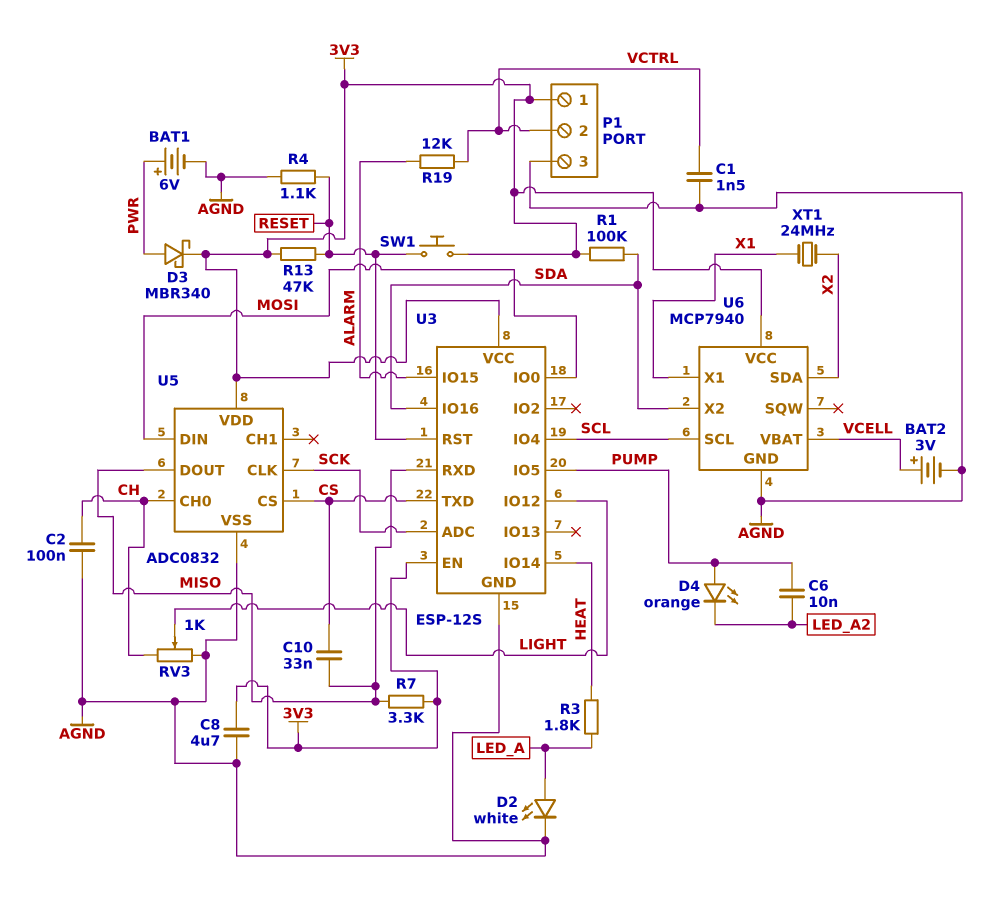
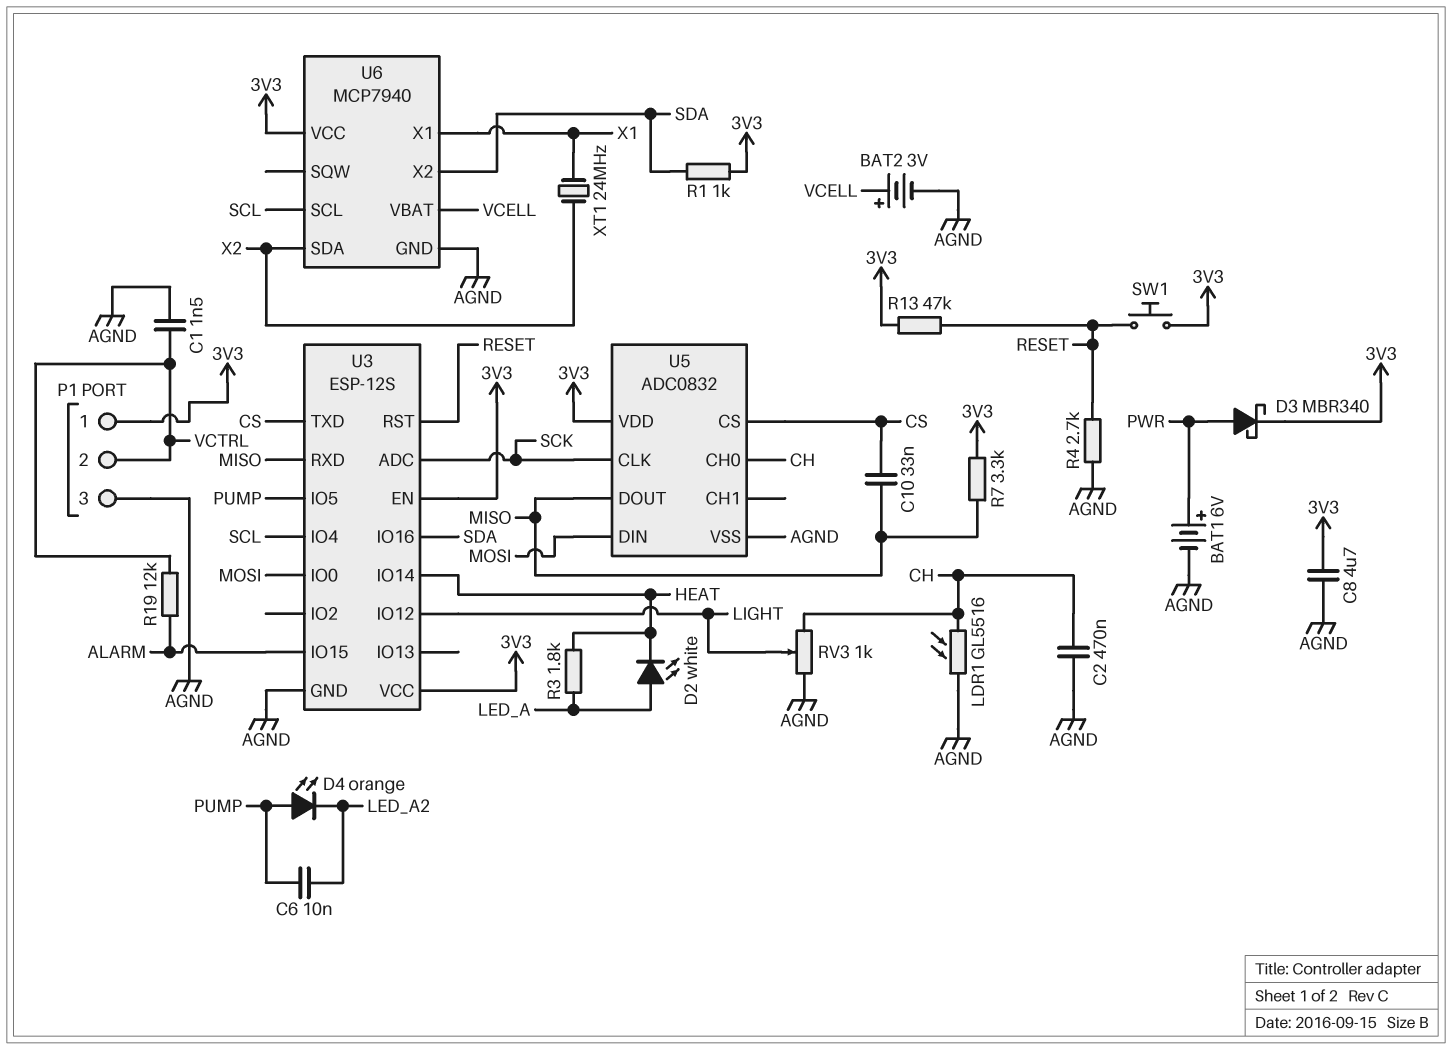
C2: 100nF (AGND, CH) -> 470nF (AGND, CH)
D2: LED white (A LED_A, K AGND) -> LED white (A LED_A, K HEAT)
LDR1: none -> GL5516 (AGND, CH)
R1: 100k (3V3, SDA) -> 1k (3V3, SDA)
R4: 1.1k (AGND, RESET) -> 2.7k (AGND, RESET)

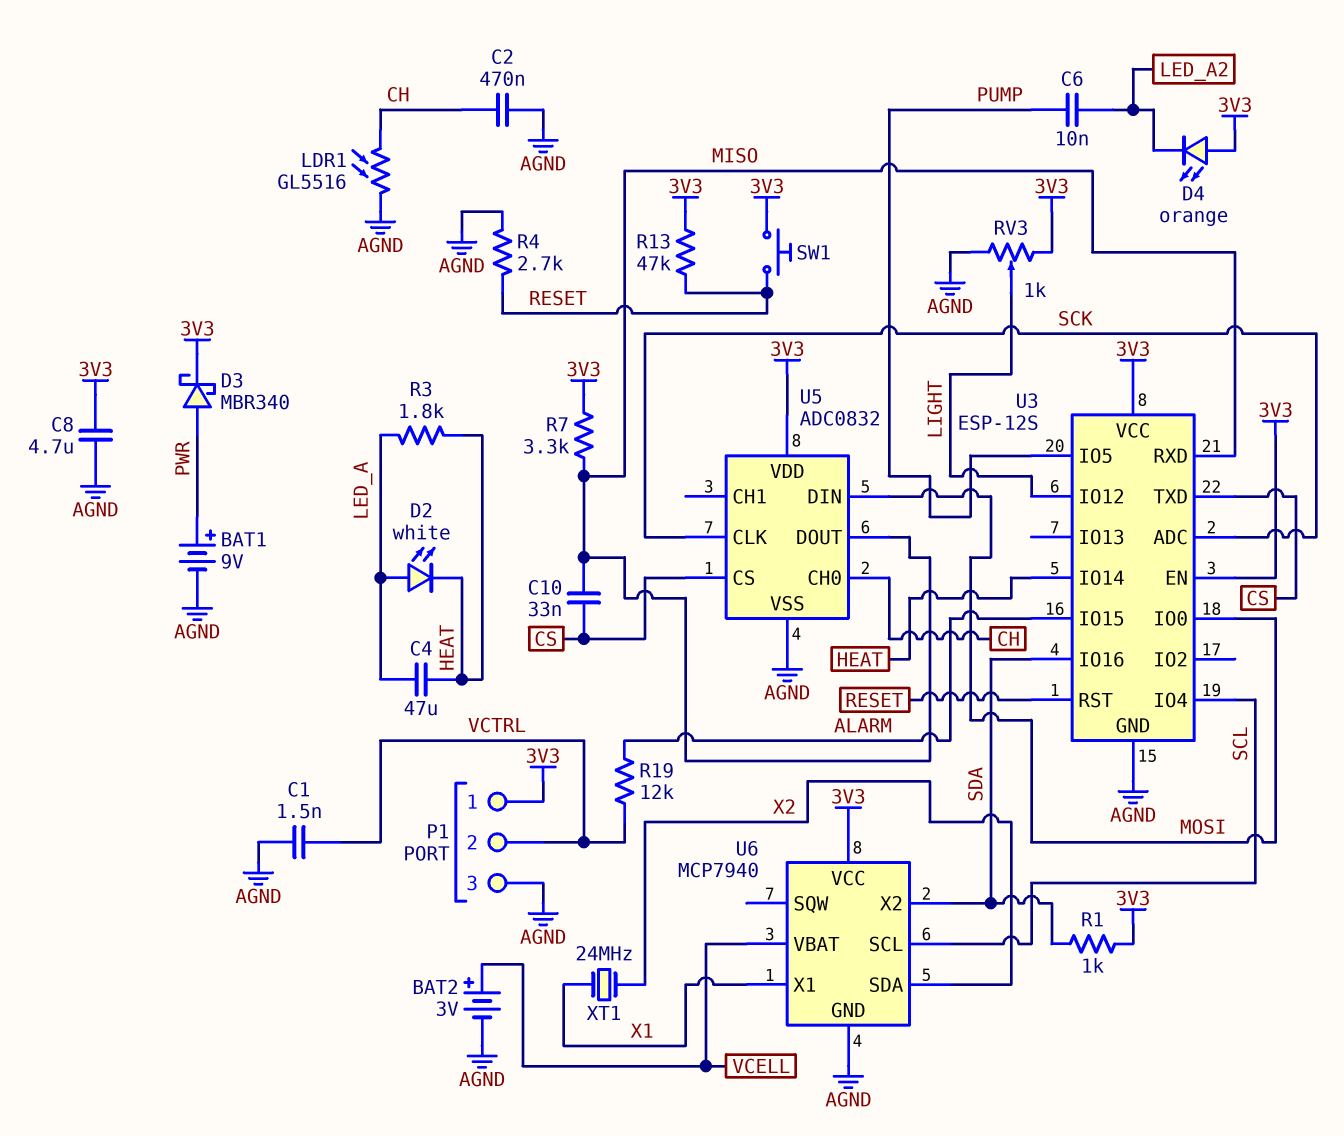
BAT1: 6V (plus PWR, minus AGND) -> 9V (plus PWR, minus AGND)
C4: none -> 47uF (HEAT, LED_A)
D4: LED orange (A PUMP, K LED_A2) -> LED orange (A 3V3, K LED_A2)
RV3: 1k (AGND, CH, wiper LIGHT) -> 1k (3V3, AGND, wiper LIGHT)

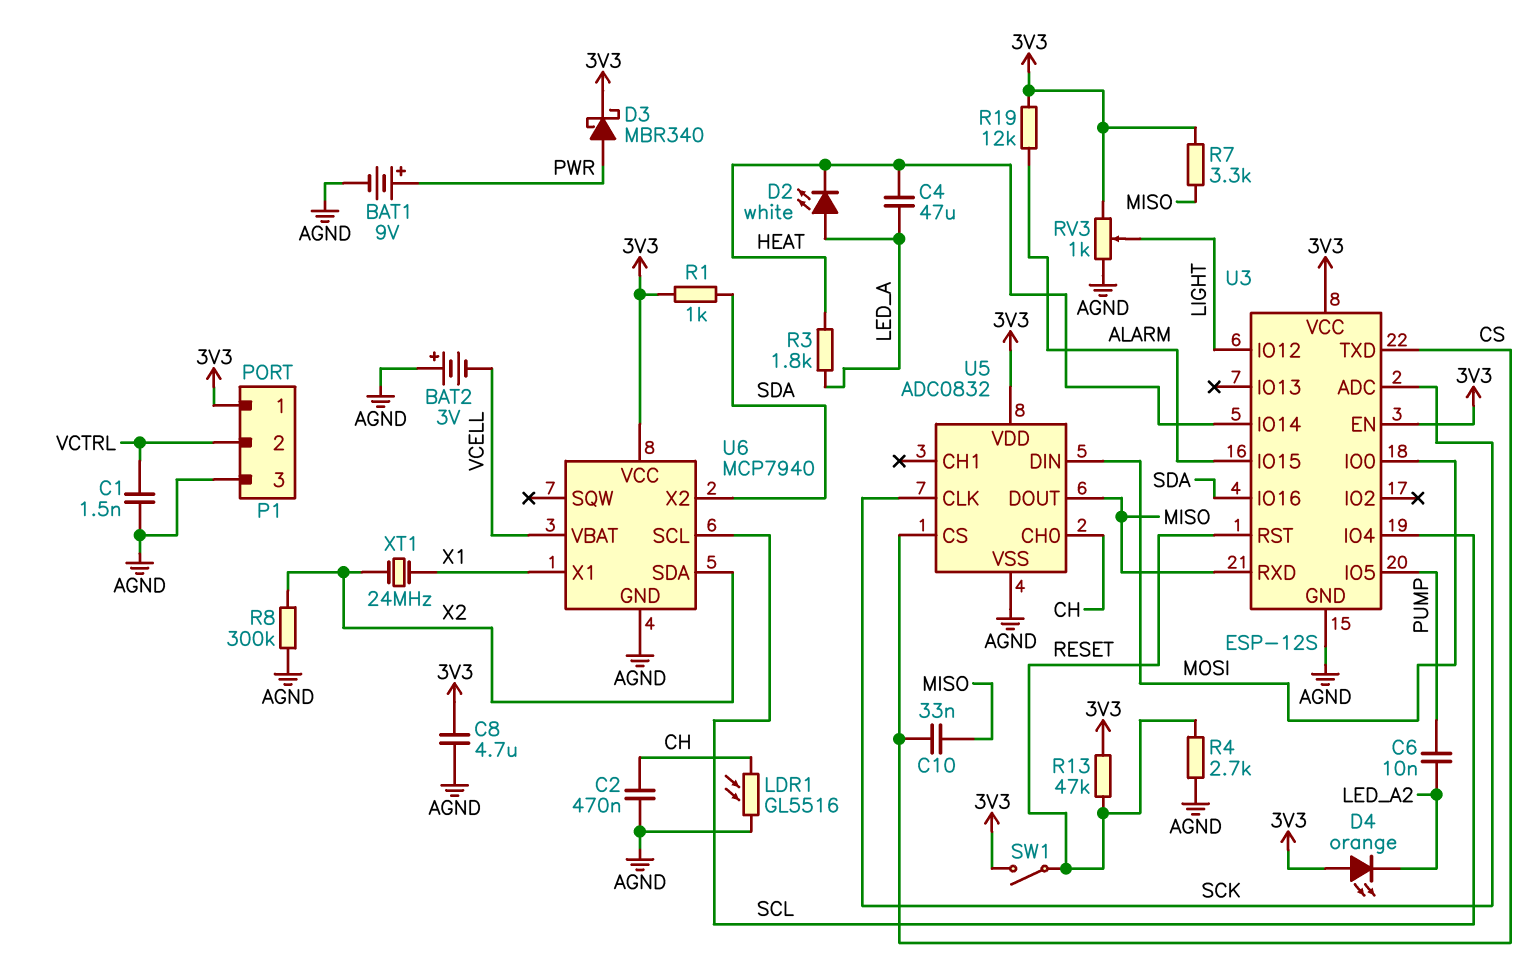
BAT2: 3V (plus VCELL, minus AGND) -> 3V (plus AGND, minus VCELL)
R8: none -> 300k (AGND, X2)
R19: 12k (ALARM, VCTRL) -> 12k (3V3, ALARM)
SW1: button (3V3, RESET) -> switch (3V3, RESET)

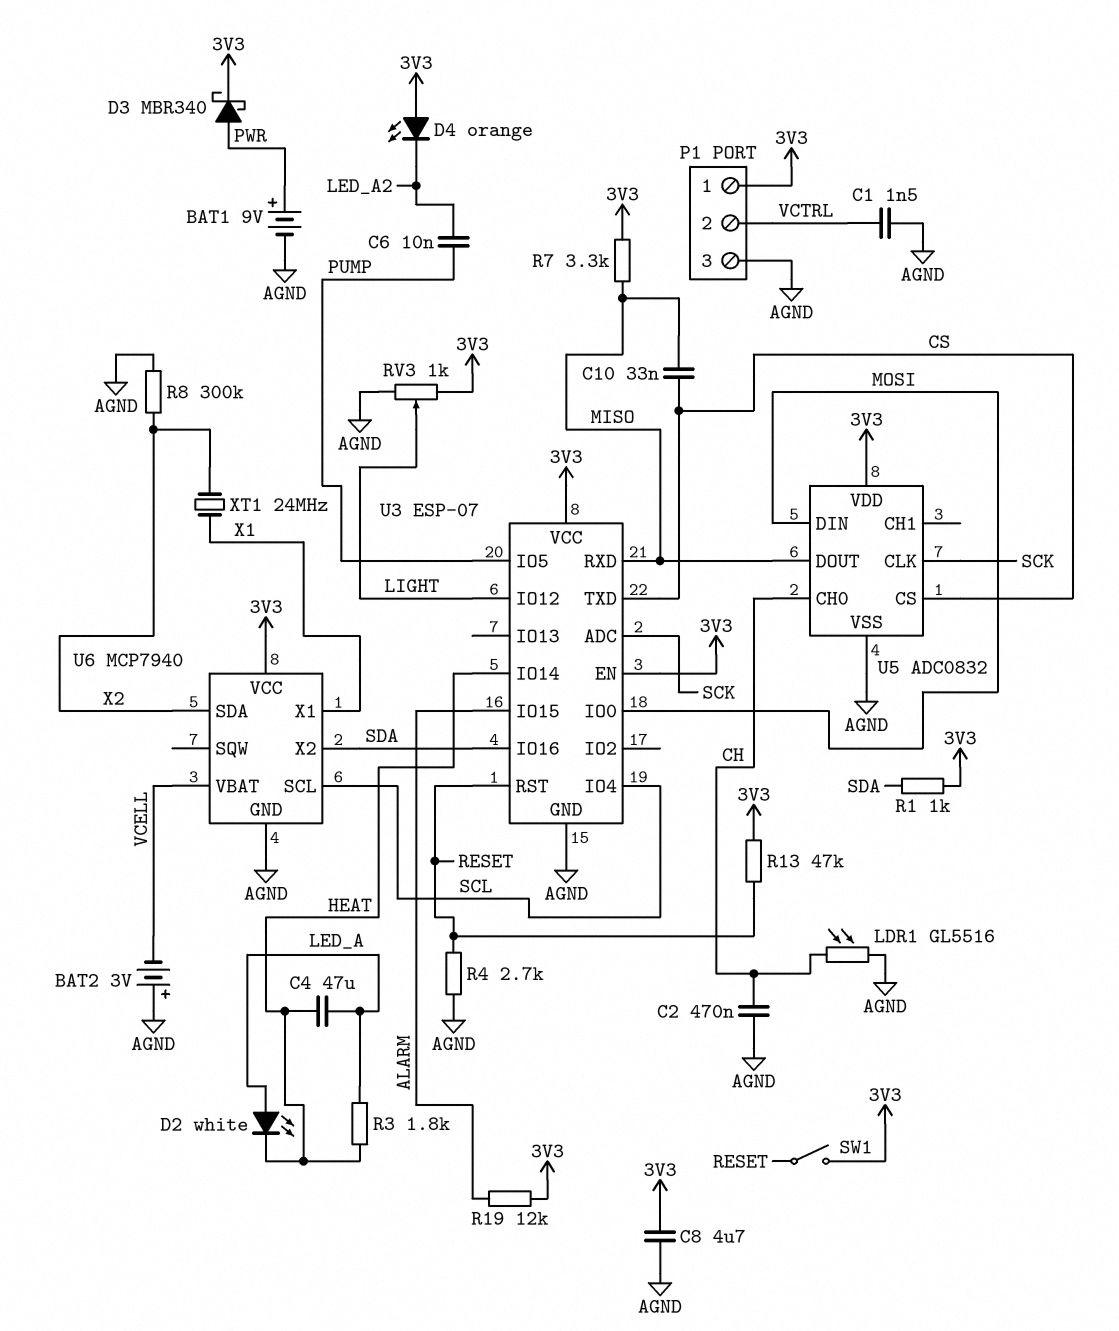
U3: ESP-12S -> ESP-07

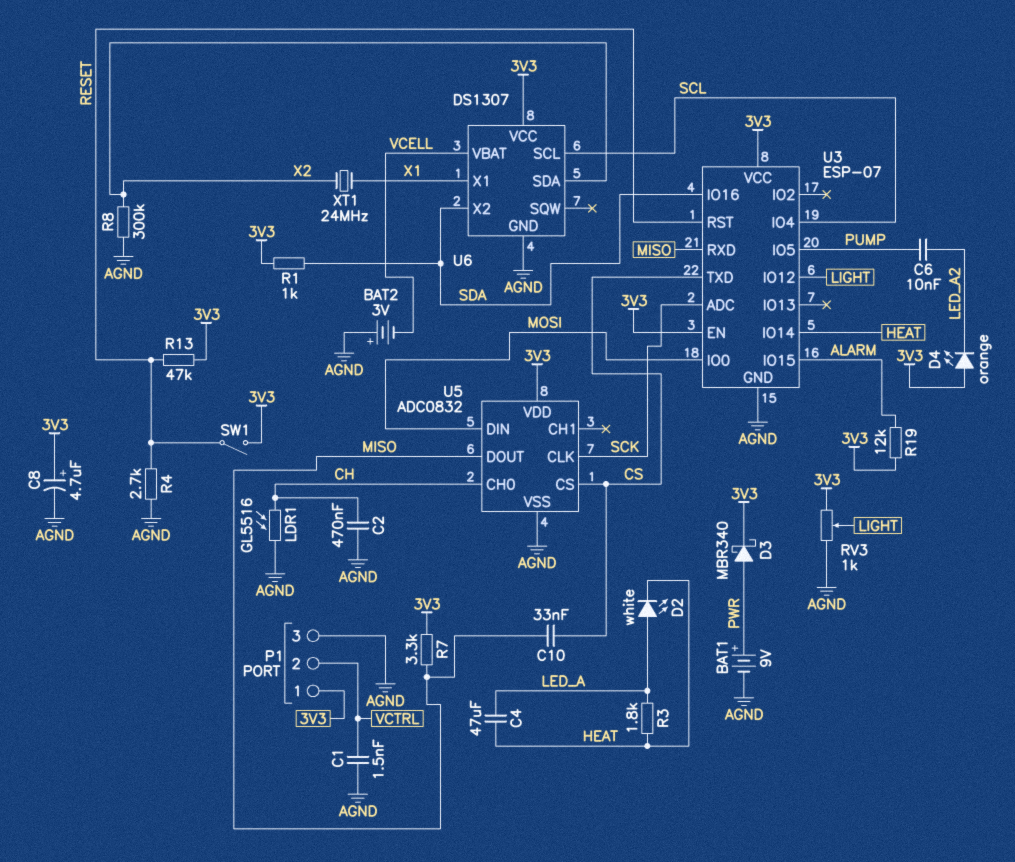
C8: 4.7uF (3V3, AGND) -> 4.7uF (plus 3V3, minus AGND)
U6: MCP7940 -> DS1307

